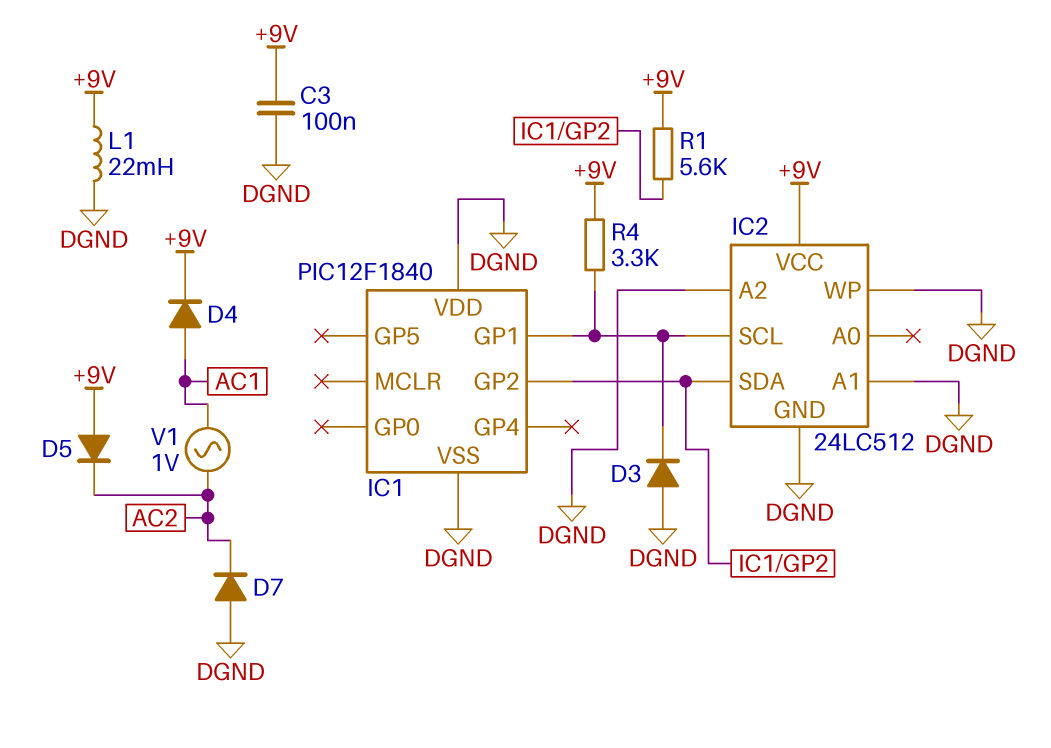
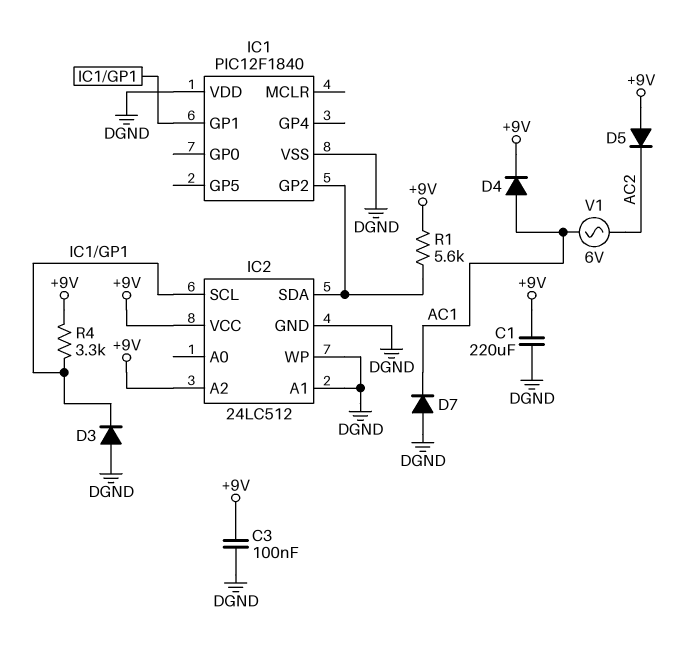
C1: none -> 220uF (+9V, DGND)
D7: diode (A DGND, K AC2) -> diode (A DGND, K AC1)
IC2 pin A2: DGND -> +9V
L1: 22mH (+9V, DGND) -> none
V1: AC 1V (AC1, AC2) -> AC 6V (AC1, AC2)

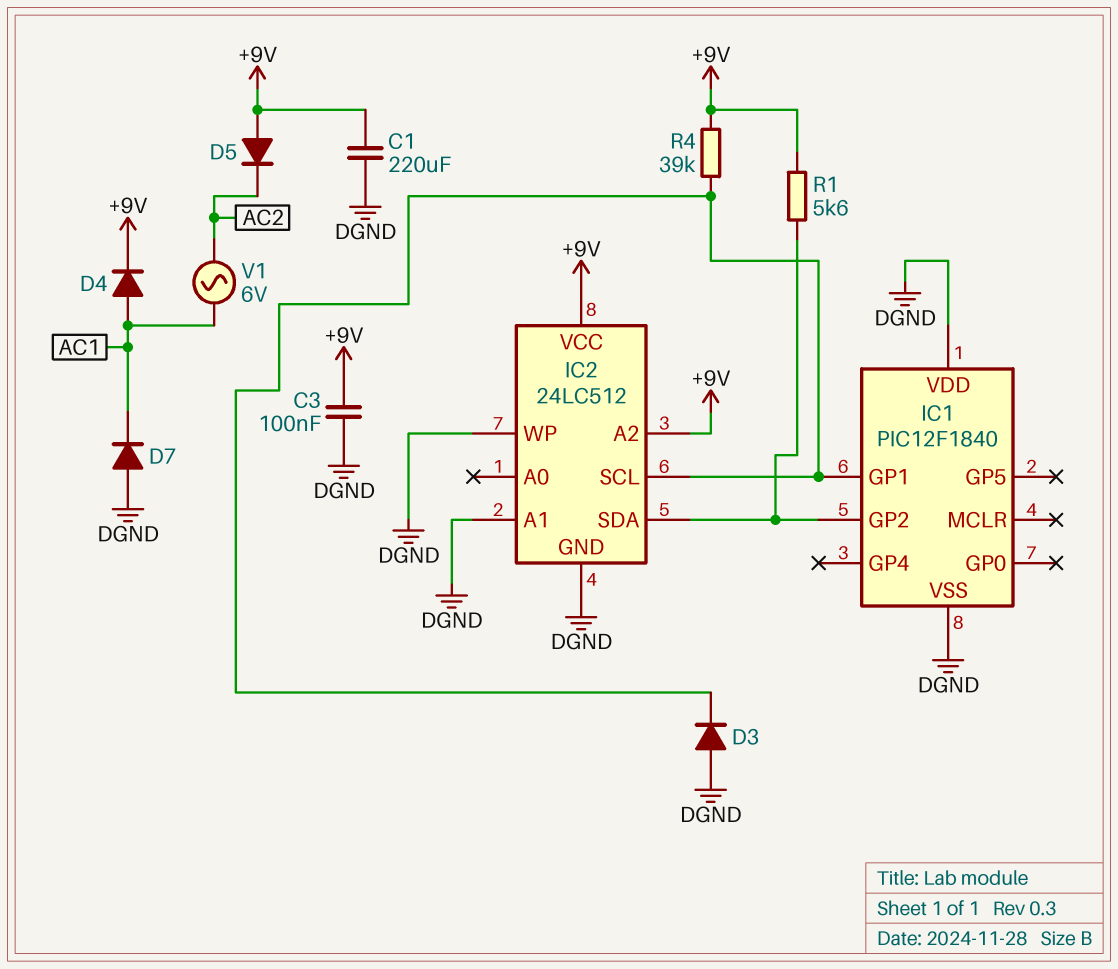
R4: 3.3k (+9V, IC1/GP1) -> 39k (+9V, IC1/GP1)

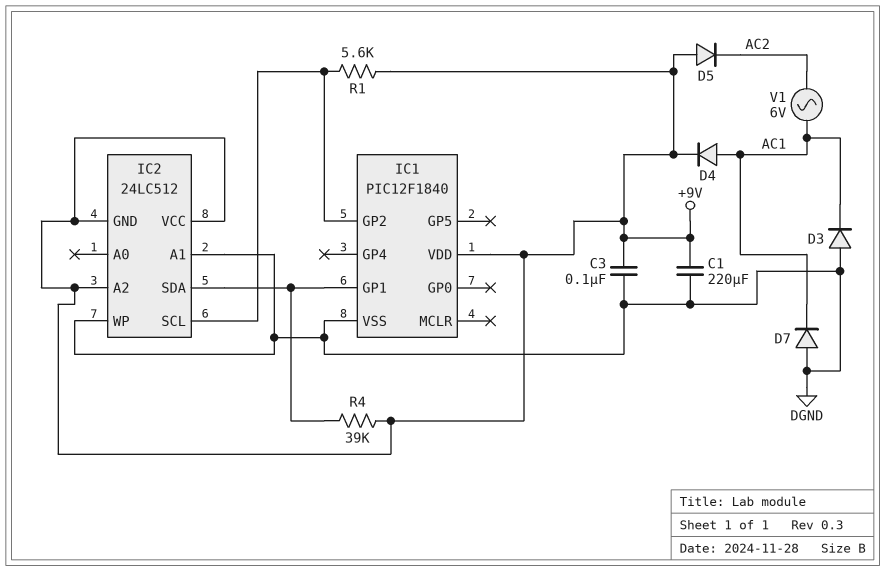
D3: diode (A DGND, K IC1/GP1) -> diode (A DGND, K AC1)
IC1 pin VDD: DGND -> +9V
IC2 pin GND: DGND -> +9V
IC2 pin SCL: IC1/GP1 -> IC1/GP2
IC2 pin SDA: IC1/GP2 -> IC1/GP1

